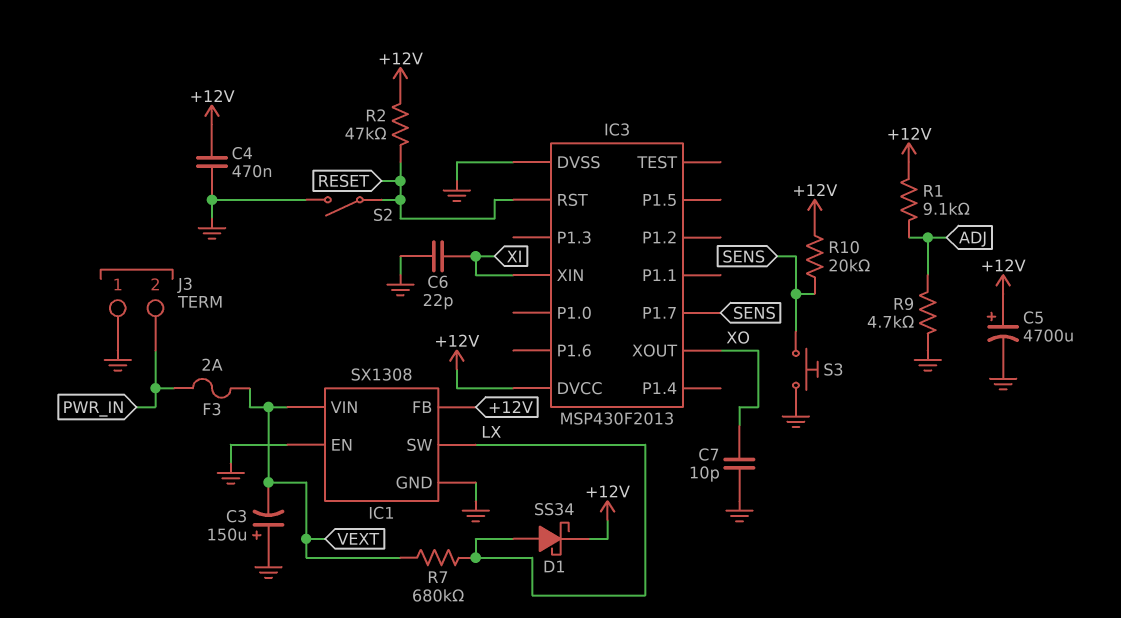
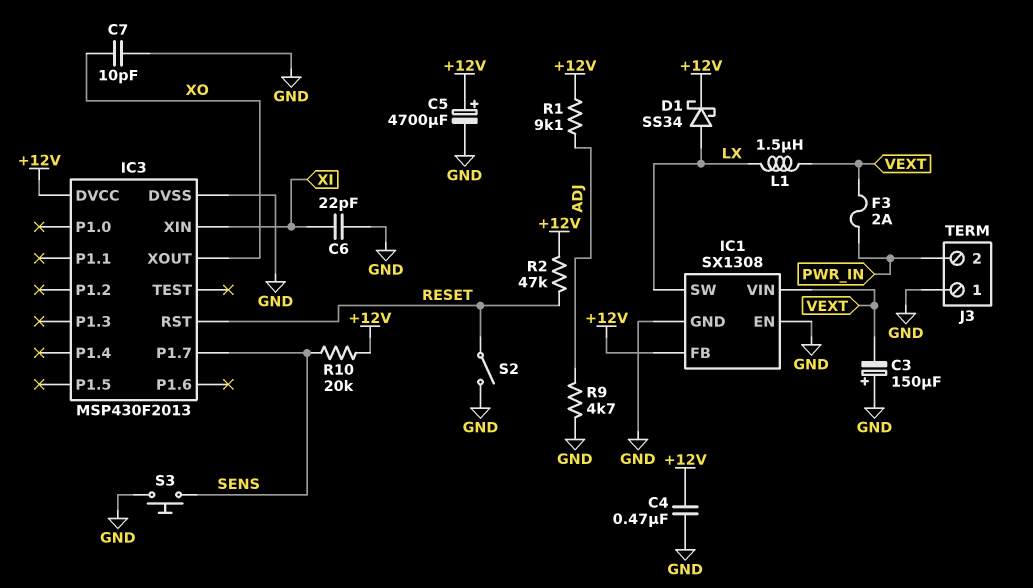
L1: none -> 1.5uH (LX, VEXT)
R7: 680k (LX, VEXT) -> none

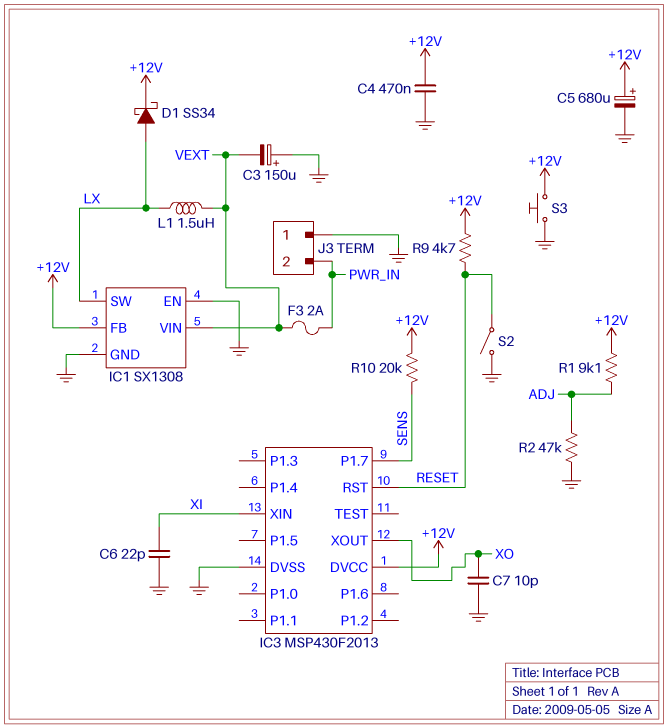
C5: 4700uF (plus +12V, minus GND) -> 680uF (plus +12V, minus GND)
R2: 47k (+12V, RESET) -> 47k (ADJ, GND)
R9: 4.7k (ADJ, GND) -> 4.7k (+12V, RESET)
S3: button (GND, SENS) -> button (+12V, GND)

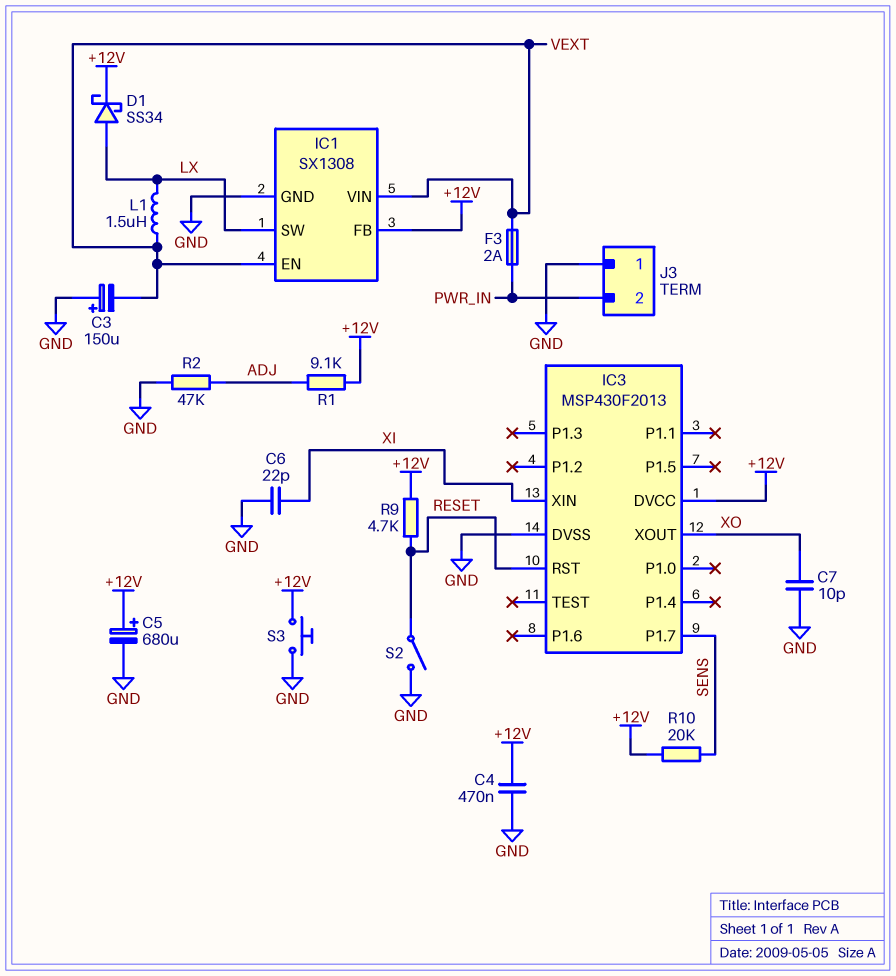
IC1 pin EN: GND -> VEXT

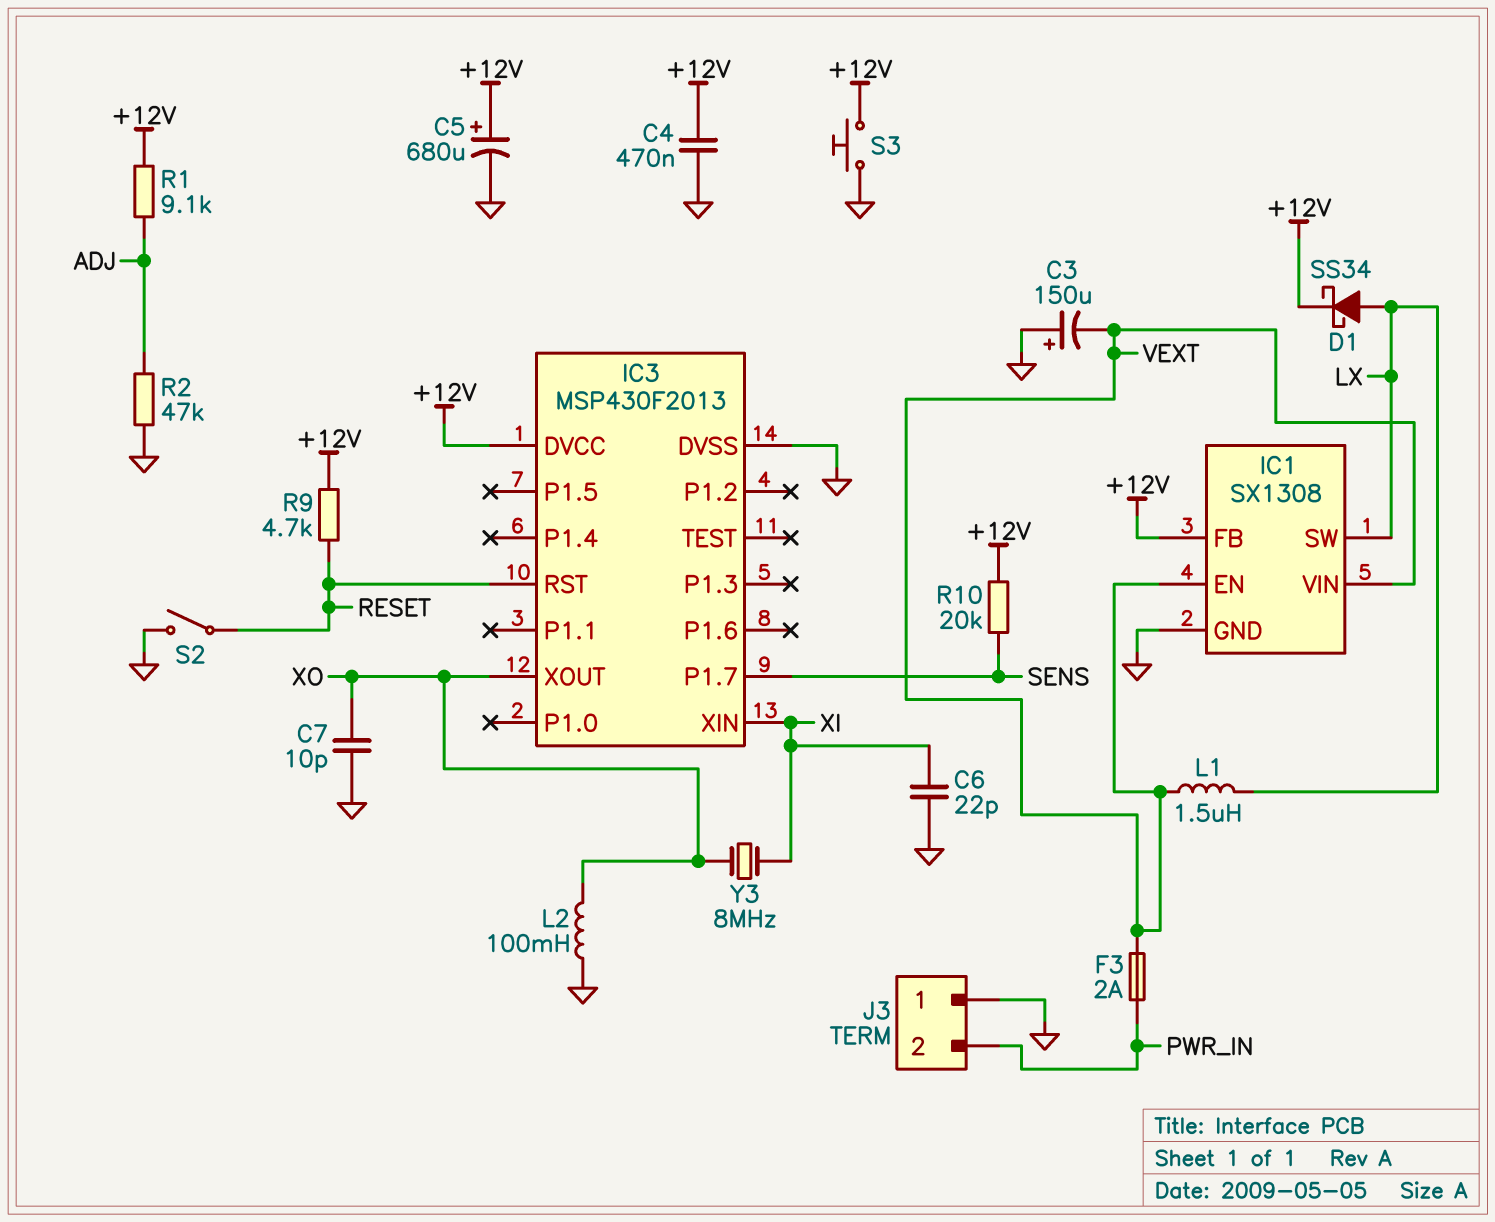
L2: none -> 100mH (GND, XO)
Y3: none -> 8MHz (XI, XO)

